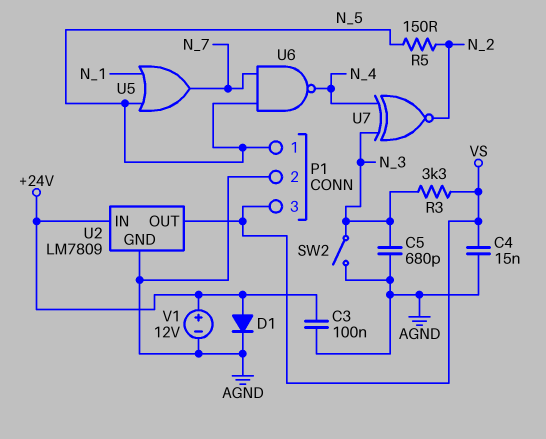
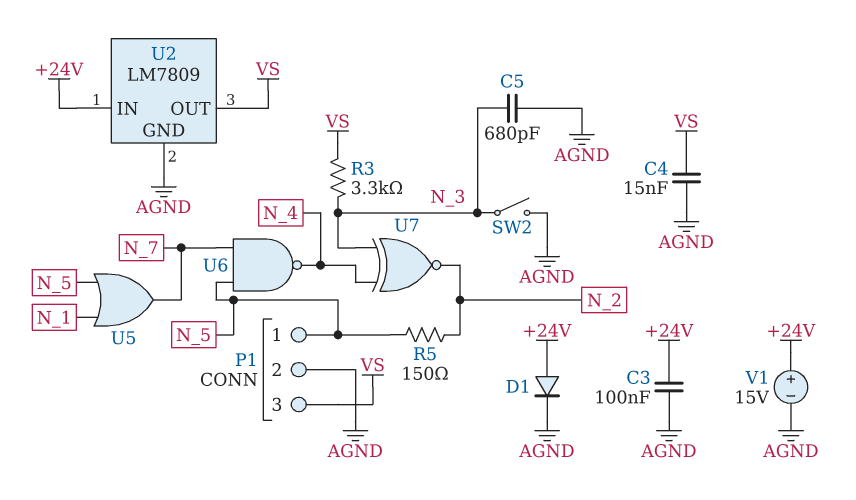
V1: 12V (plus +24V, minus AGND) -> 15V (plus +24V, minus AGND)

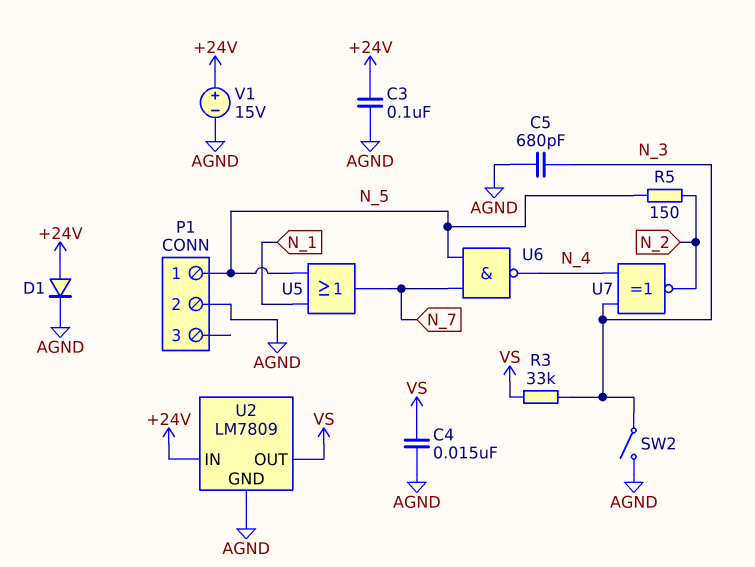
P1 pin 3: VS -> none
R3: 3.3k (N_3, VS) -> 33k (N_3, VS)

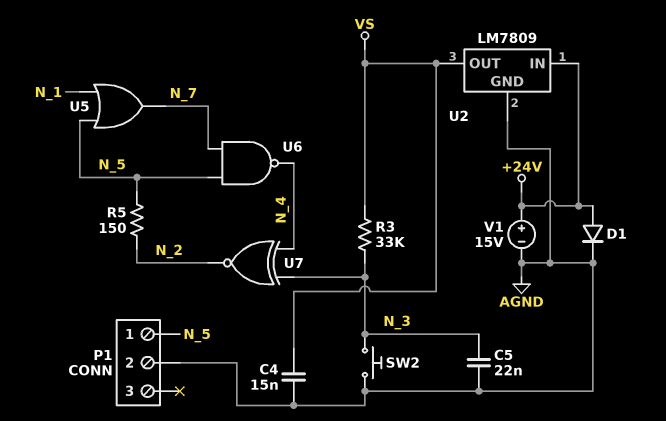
C3: 100nF (+24V, AGND) -> none
C5: 680pF (AGND, N_3) -> 22nF (AGND, N_3)
SW2: switch (AGND, N_3) -> button (AGND, N_3)

